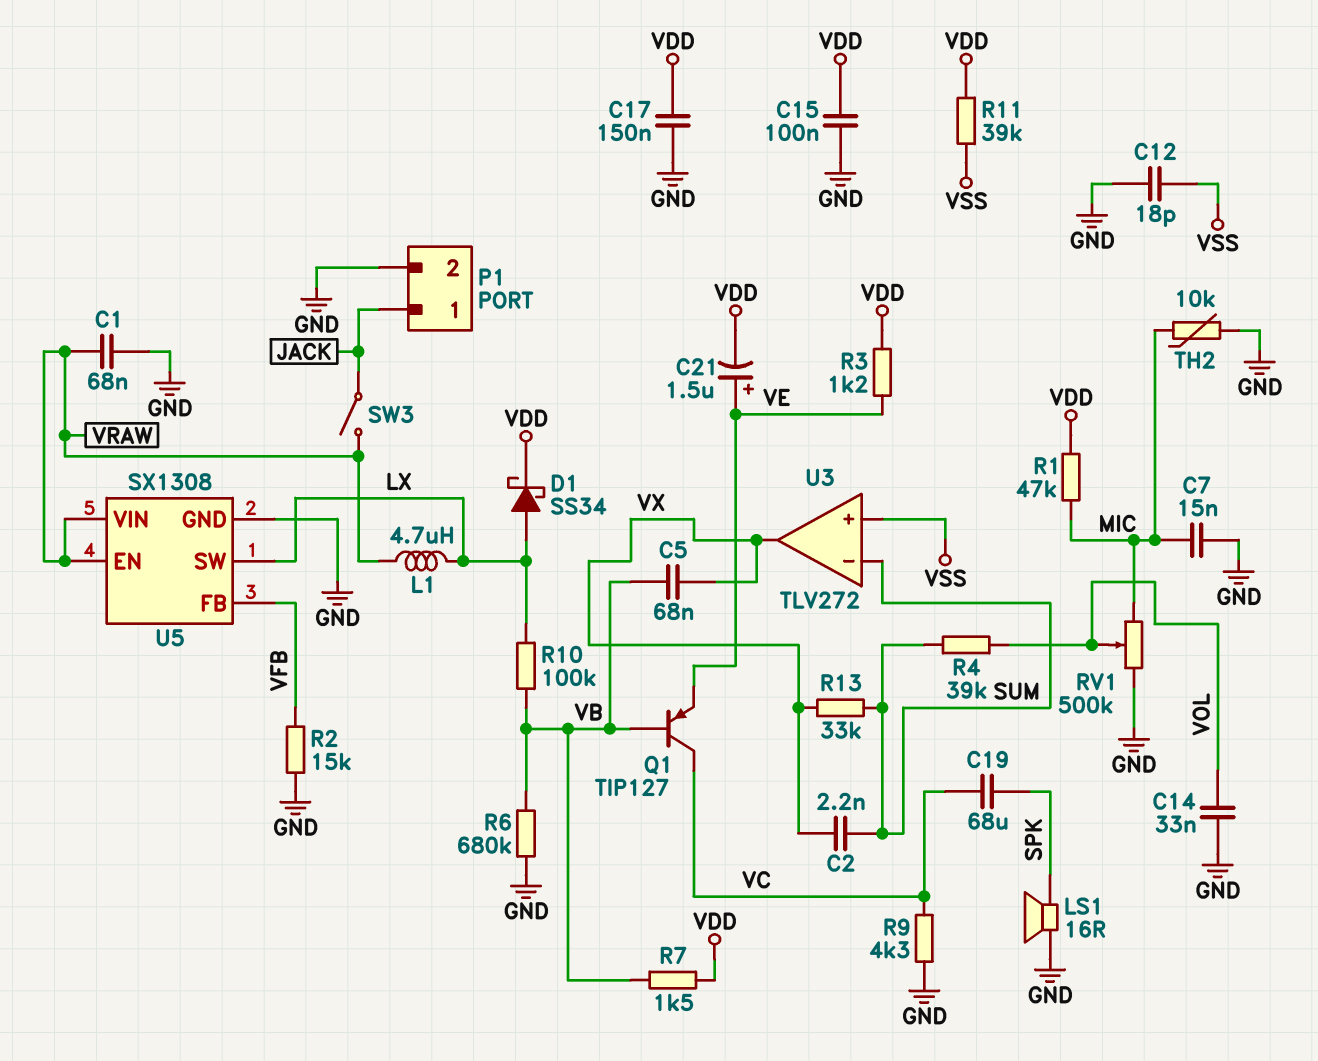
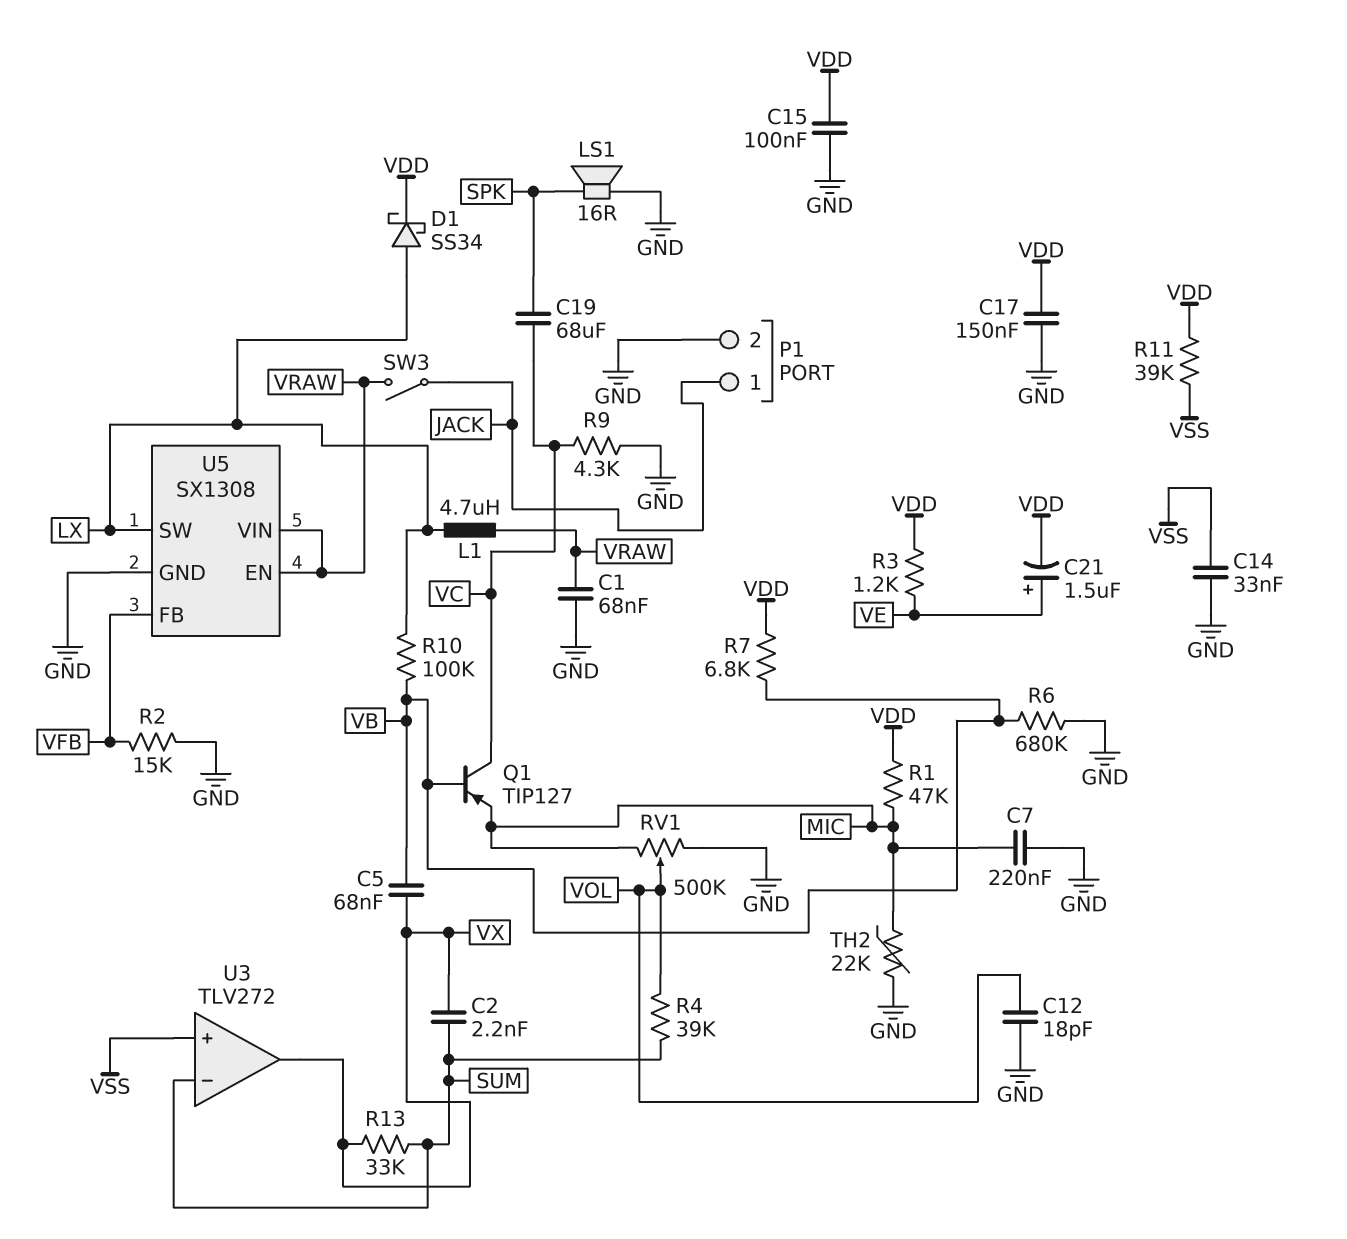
C7: 15nF (GND, MIC) -> 220nF (GND, MIC)
C12: 18pF (GND, VSS) -> 18pF (GND, VOL)
C14: 33nF (GND, VOL) -> 33nF (GND, VSS)
Q1: PNP TIP127 (B VB, C VC, E VE) -> PNP TIP127 (B VB, C VC, E MIC)
R7: 1.5k (VB, VDD) -> 6.8k (VB, VDD)
TH2: 10k (GND, MIC) -> 22k (GND, MIC)

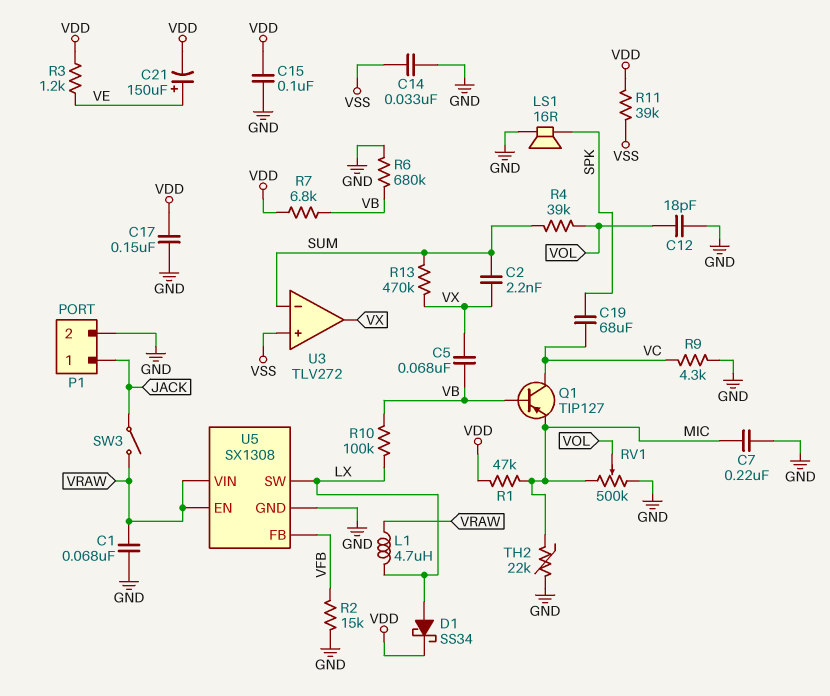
C21: 1.5uF (plus VE, minus VDD) -> 150uF (plus VE, minus VDD)
R13: 33k (SUM, VX) -> 470k (SUM, VX)

